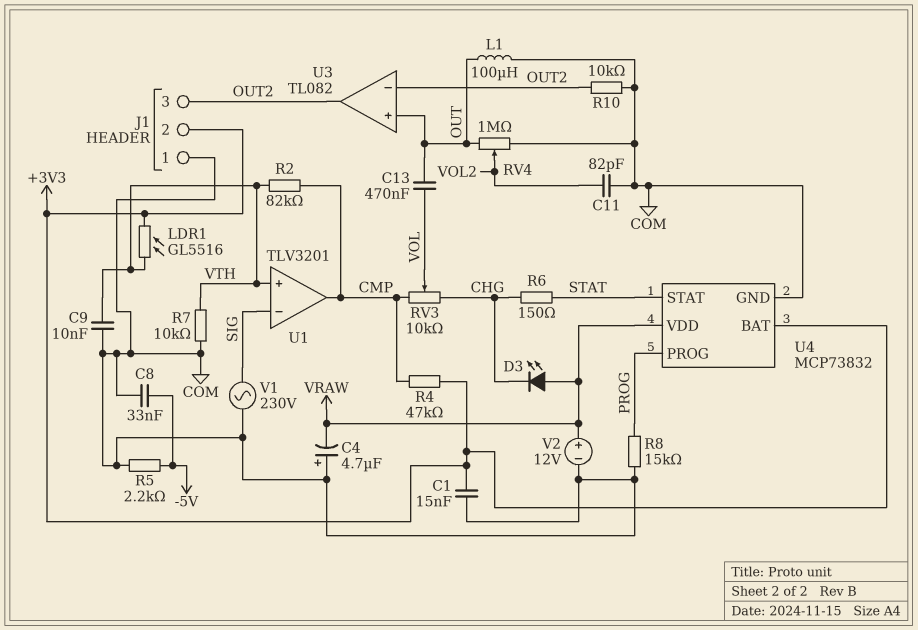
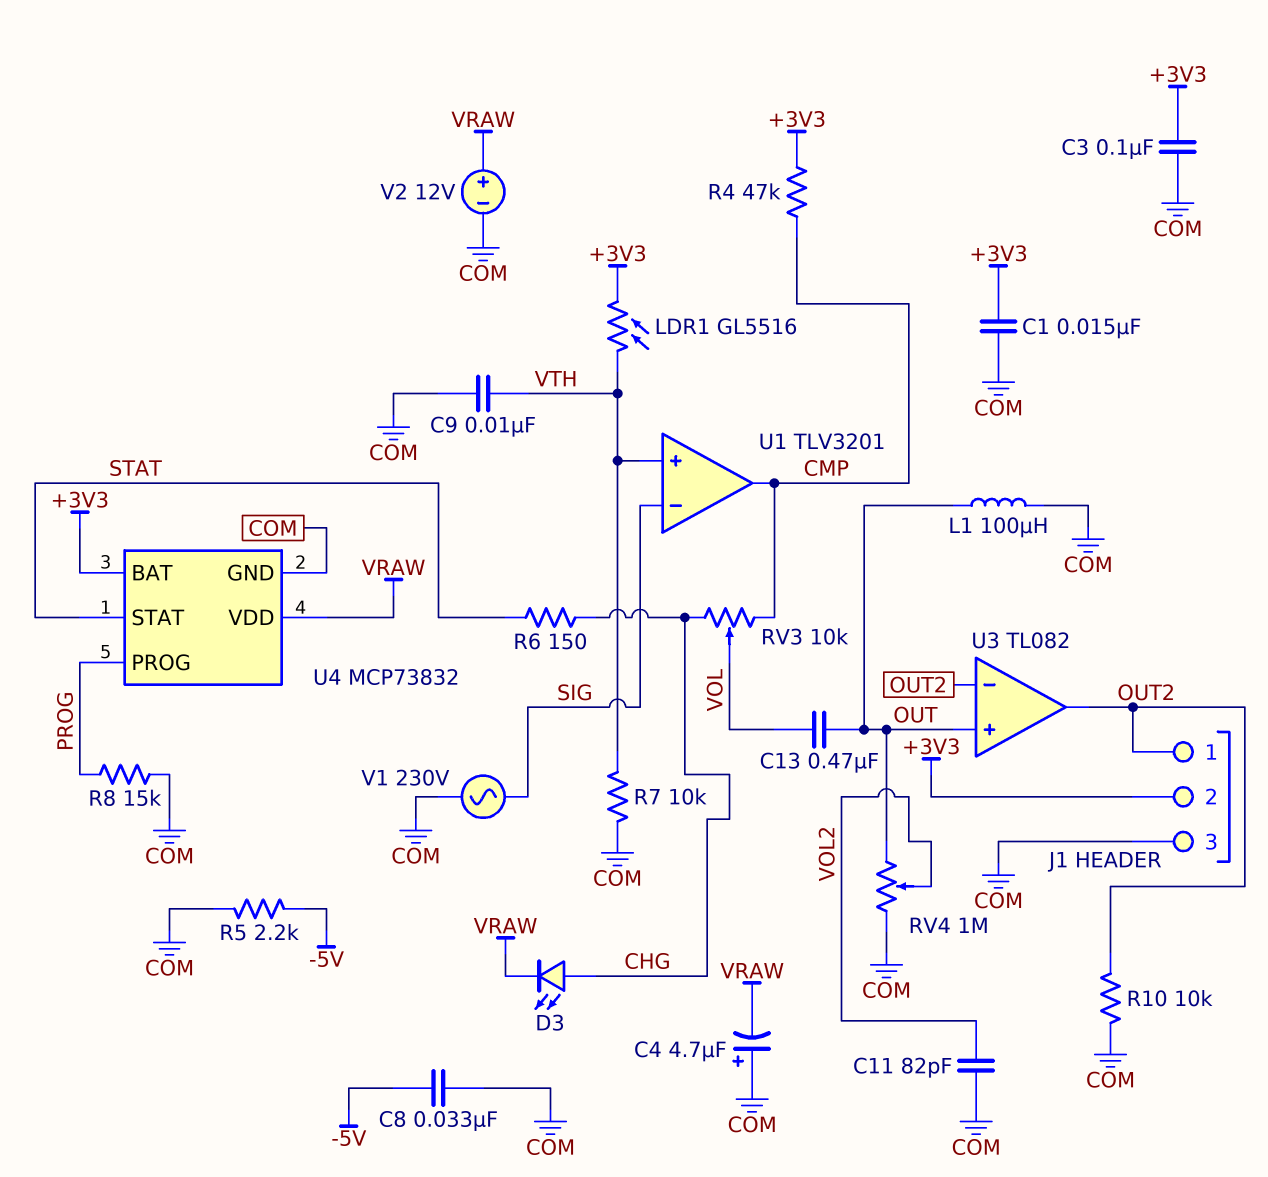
C3: none -> 100nF (+3V3, COM)
D3: LED (A VRAW, K CHG) -> LED (A CHG, K VRAW)
J1 pin 1: COM -> OUT2
J1 pin 3: OUT2 -> COM
R2: 82k (CMP, VTH) -> none

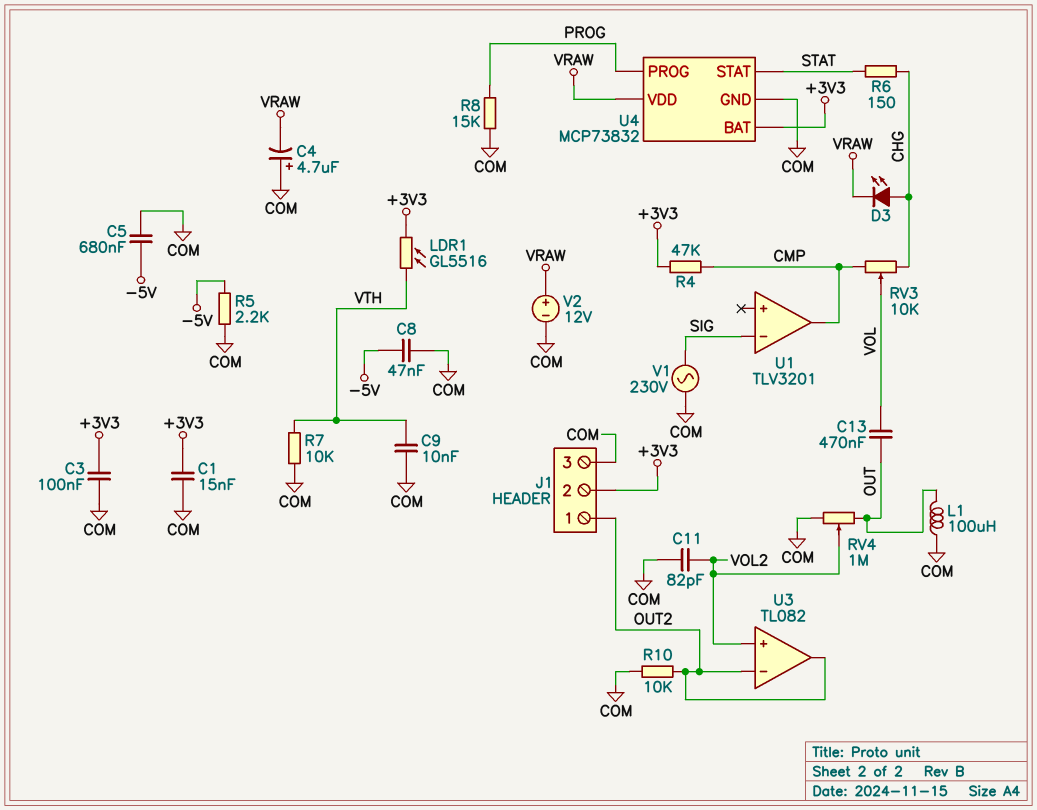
C5: none -> 680nF (-5V, COM)
C8: 33nF (-5V, COM) -> 47nF (-5V, COM)
U1 pin in+: VTH -> none
U3 pin in+: OUT -> VOL2

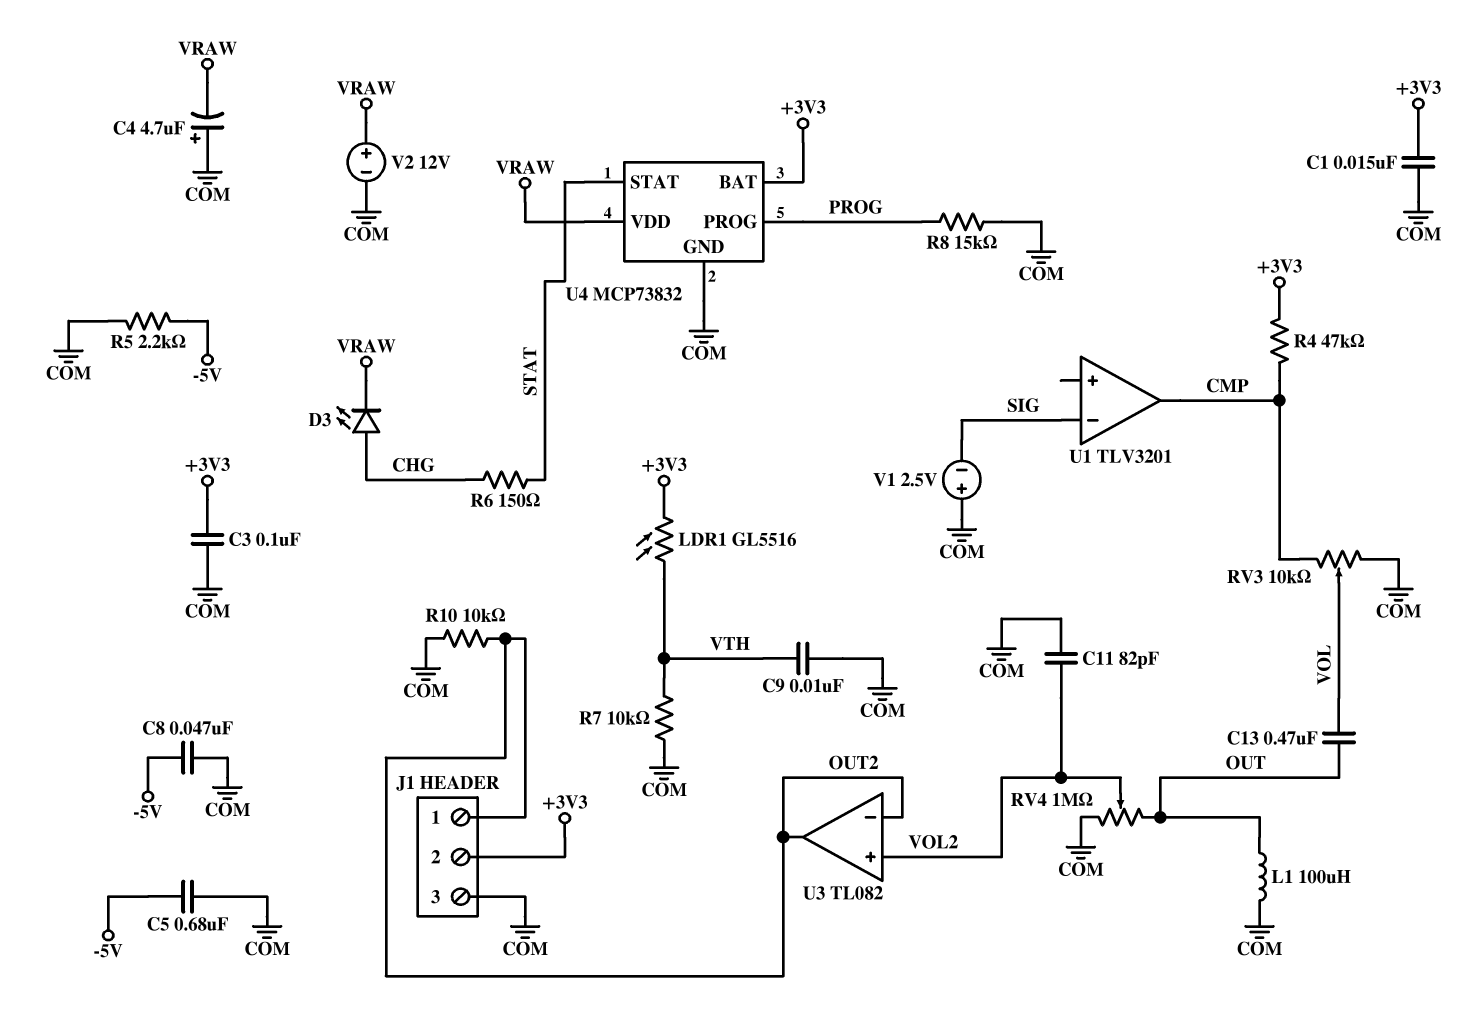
RV3: 10k (CHG, CMP, wiper VOL) -> 10k (CMP, COM, wiper VOL)
V1: AC 230V (COM, SIG) -> 2.5V (plus COM, minus SIG)

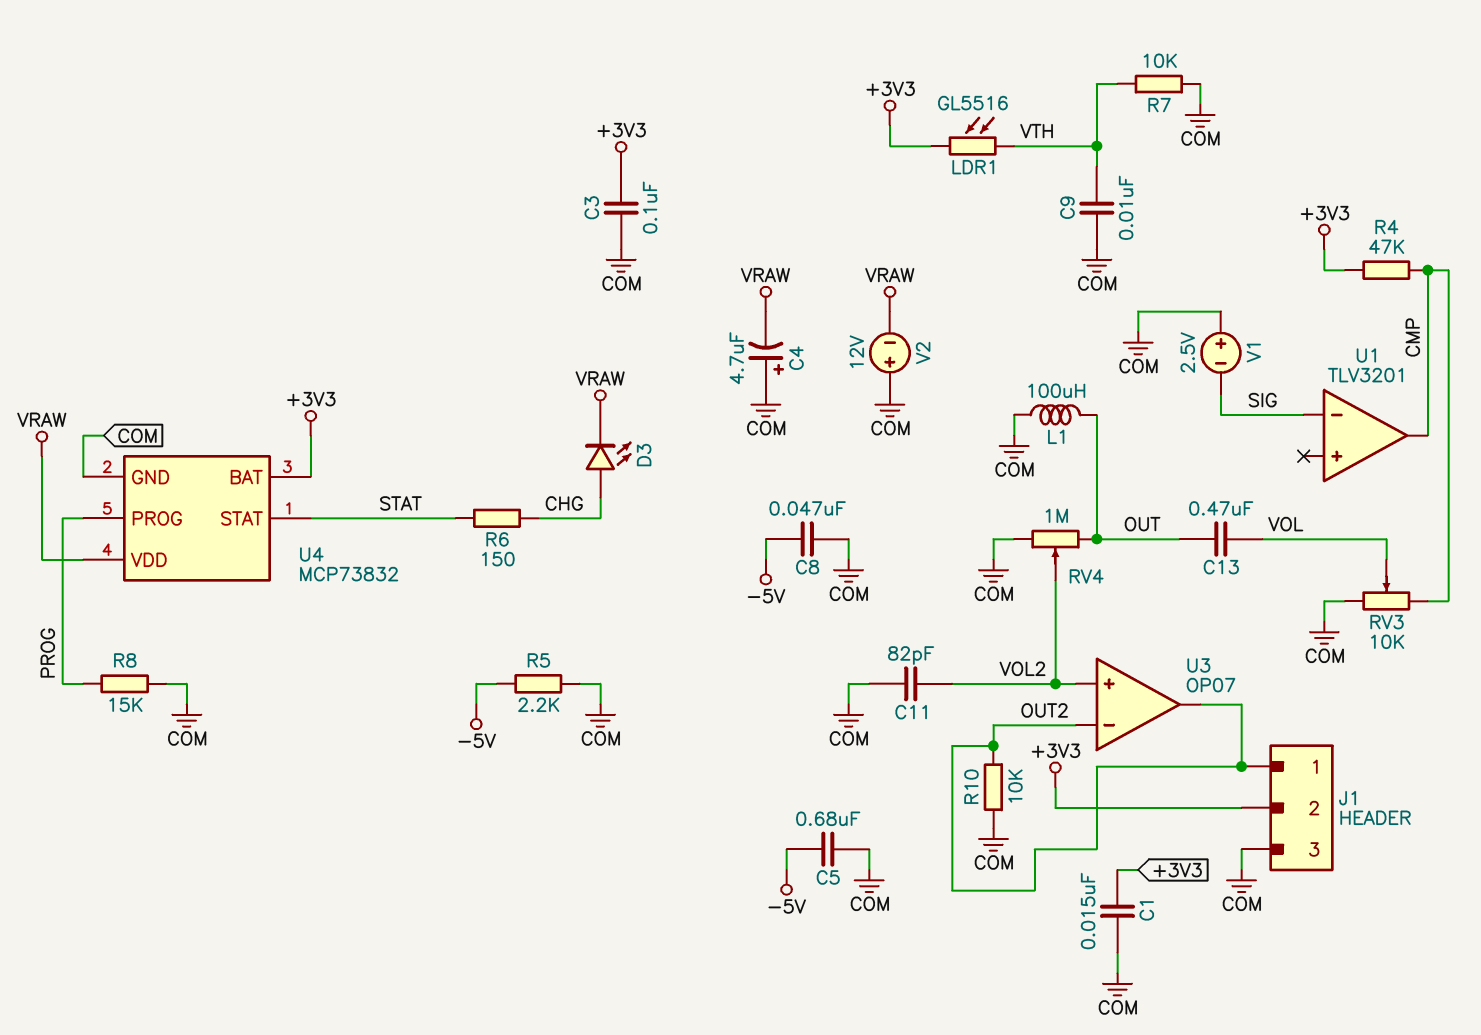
U3: TL082 -> OP07
V2: 12V (plus VRAW, minus COM) -> 12V (plus COM, minus VRAW)

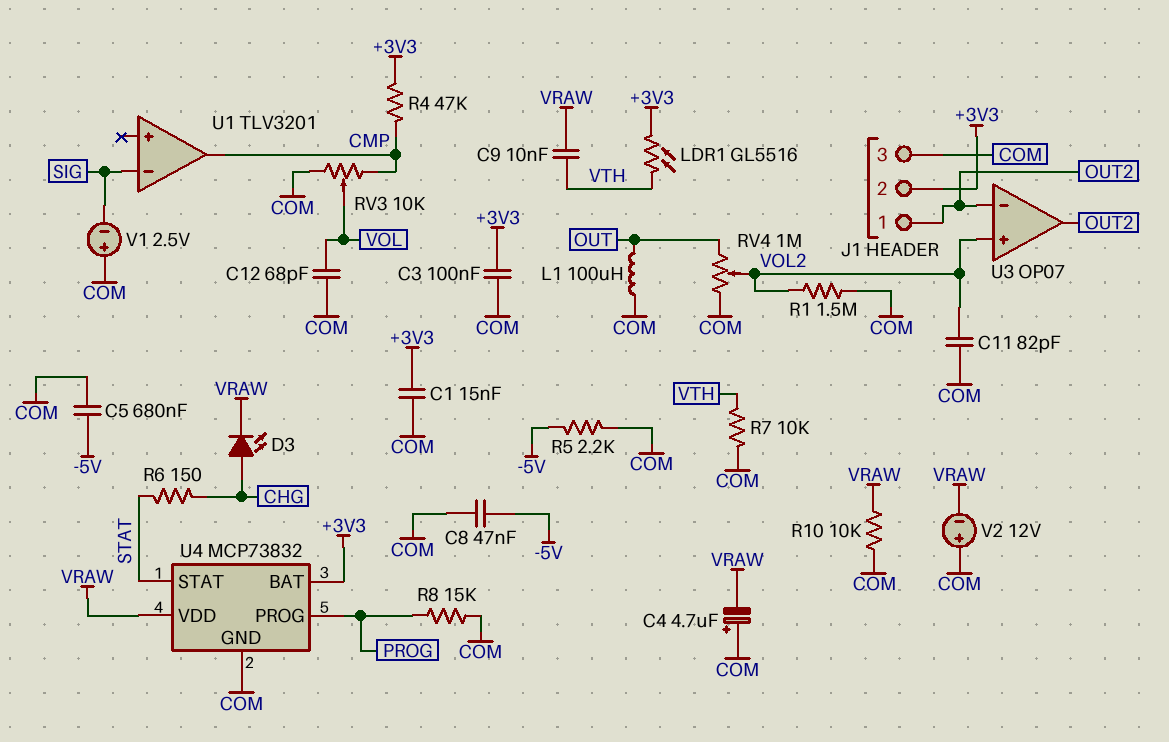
C9: 10nF (COM, VTH) -> 10nF (VRAW, VTH)
C12: none -> 68pF (COM, VOL)
C13: 470nF (OUT, VOL) -> none
R1: none -> 1.5M (COM, VOL2)
R10: 10k (COM, OUT2) -> 10k (COM, VRAW)

